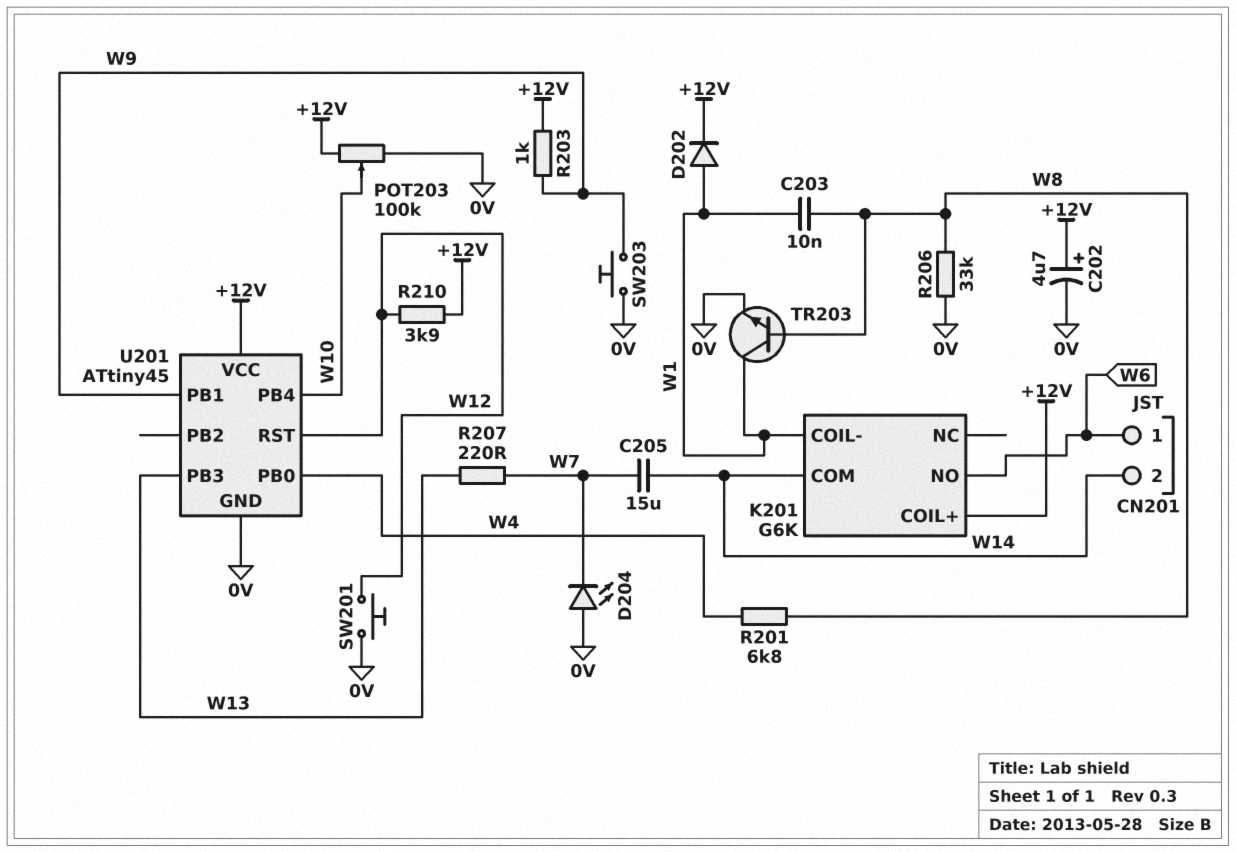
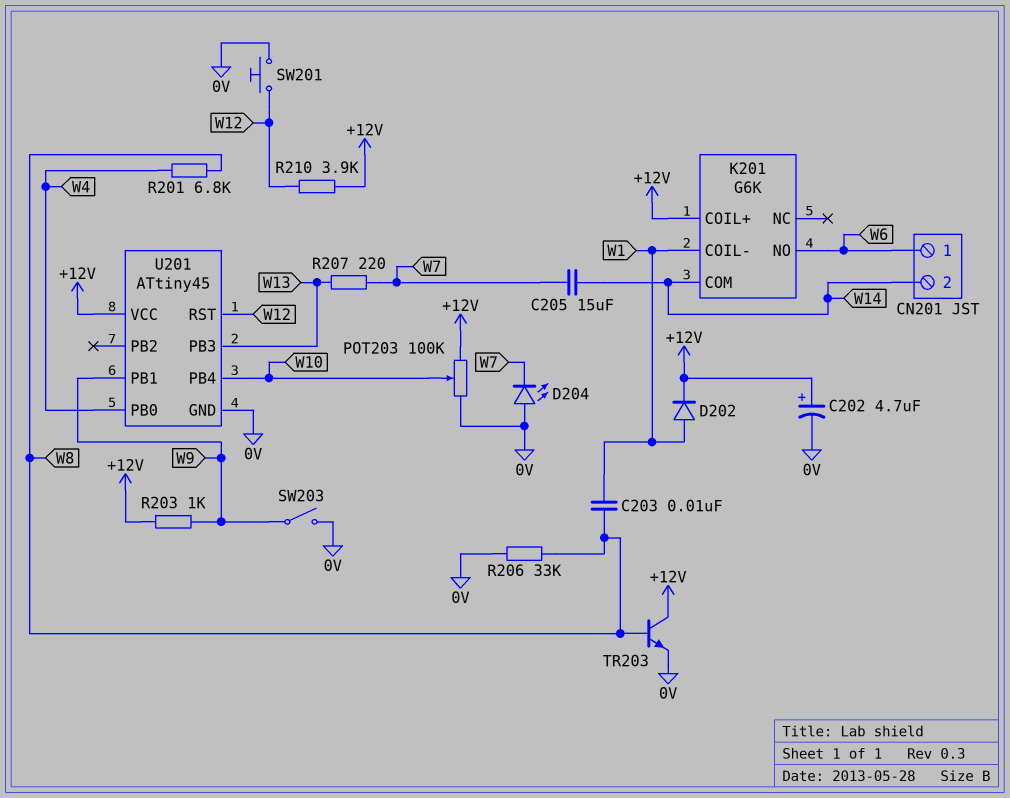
SW203: button (0V, W9) -> switch (0V, W9)
TR203: NPN (B W8, C W1, E 0V) -> NPN (B W8, C +12V, E 0V)

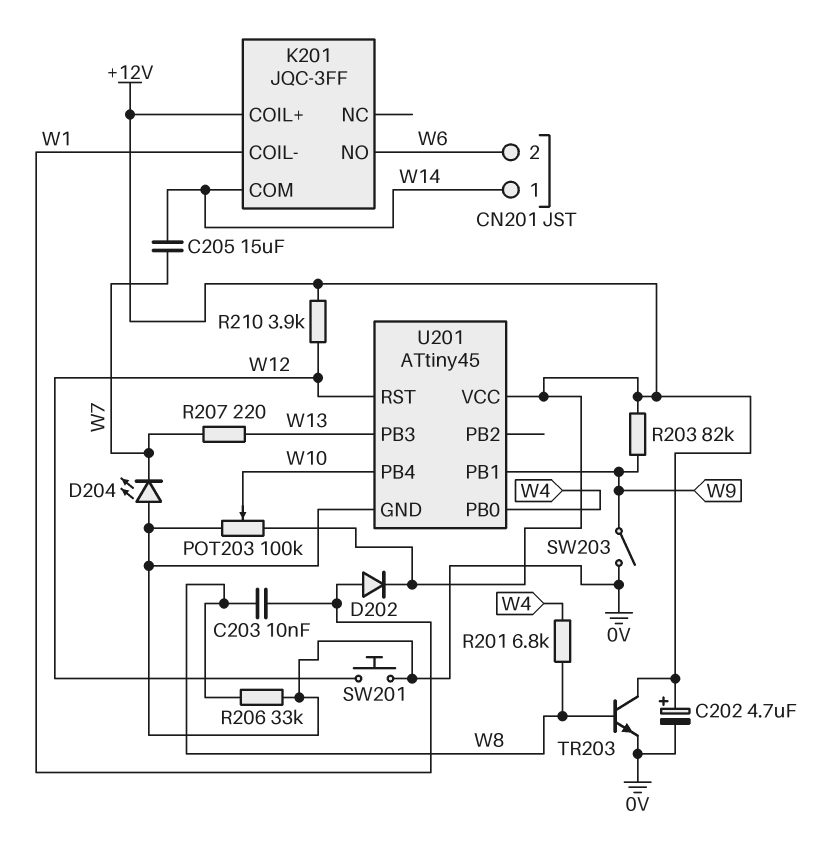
CN201 pin 1: W6 -> W14
CN201 pin 2: W14 -> W6
K201: G6K -> JQC-3FF
R203: 1k (+12V, W9) -> 82k (+12V, W9)

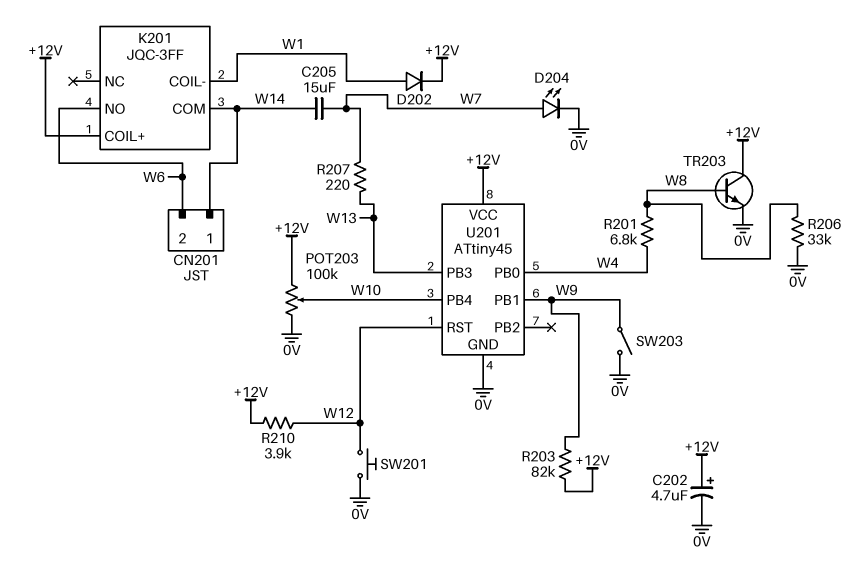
C203: 10nF (W1, W8) -> none
D204: LED (A 0V, K W7) -> LED (A W7, K 0V)

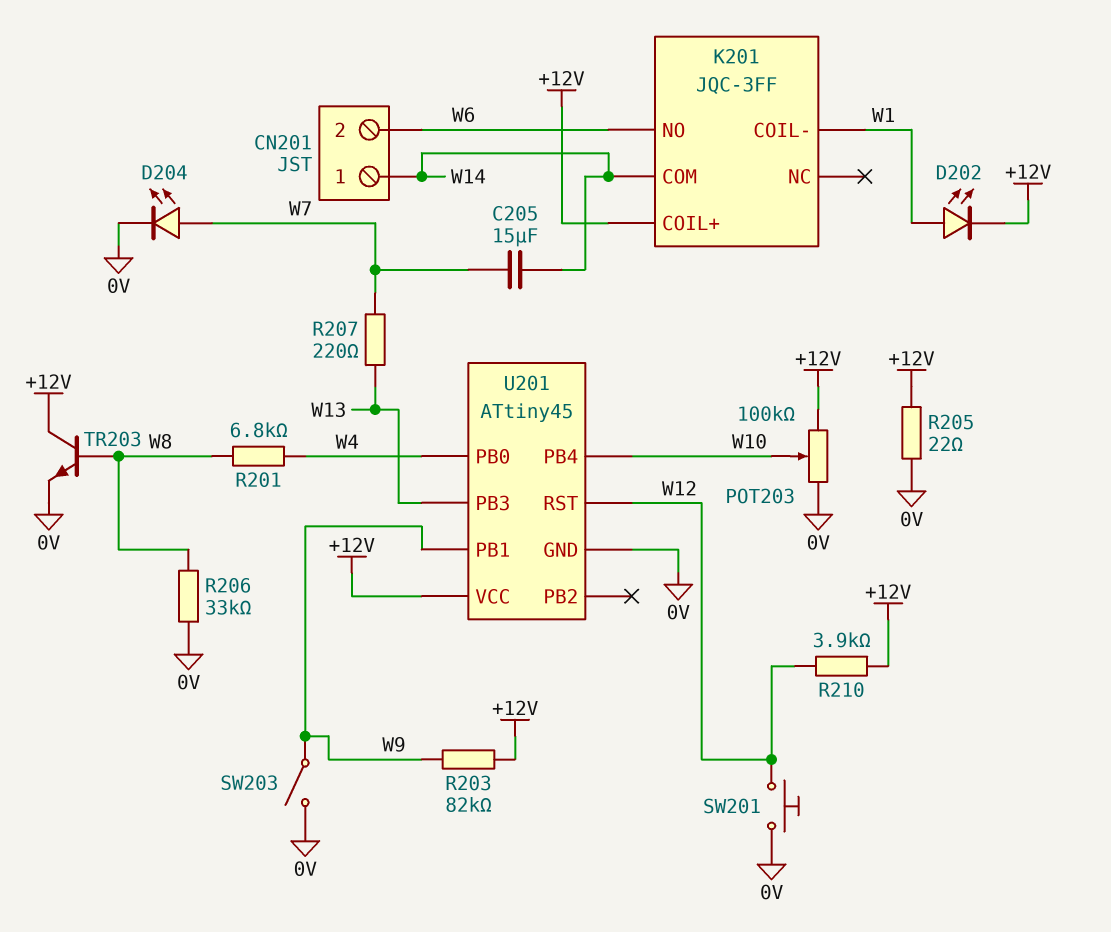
C202: 4.7uF (plus +12V, minus 0V) -> none
D202: diode (A W1, K +12V) -> LED (A W1, K +12V)
R205: none -> 22 (+12V, 0V)

